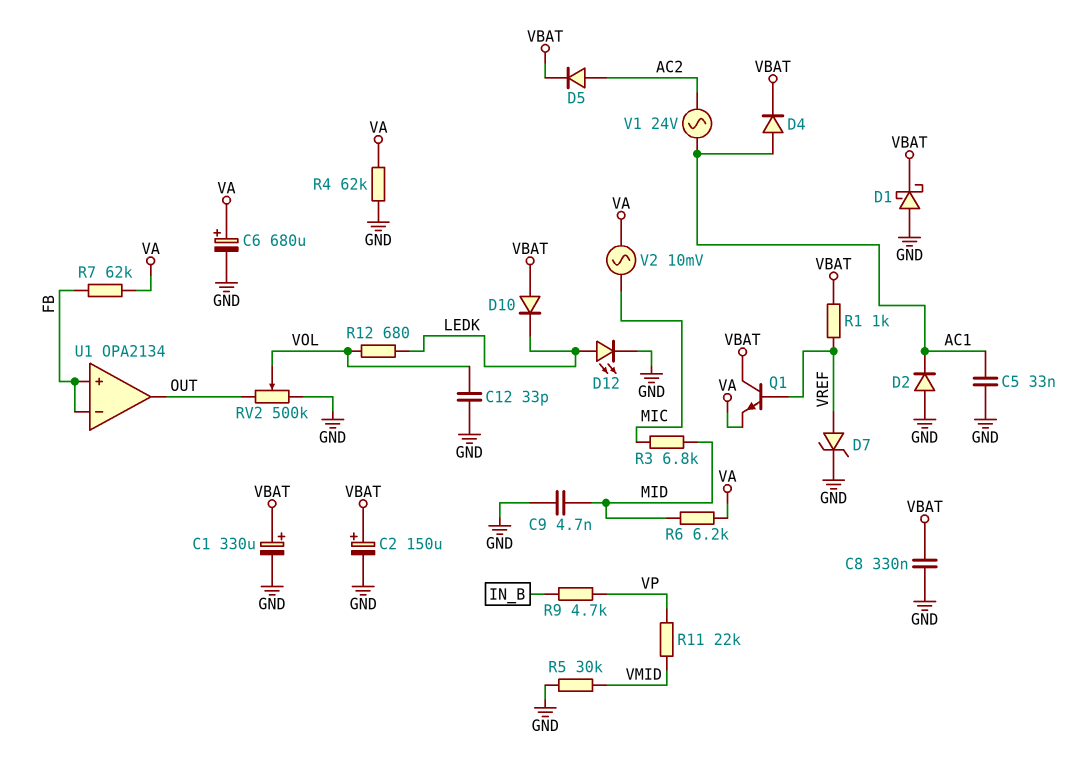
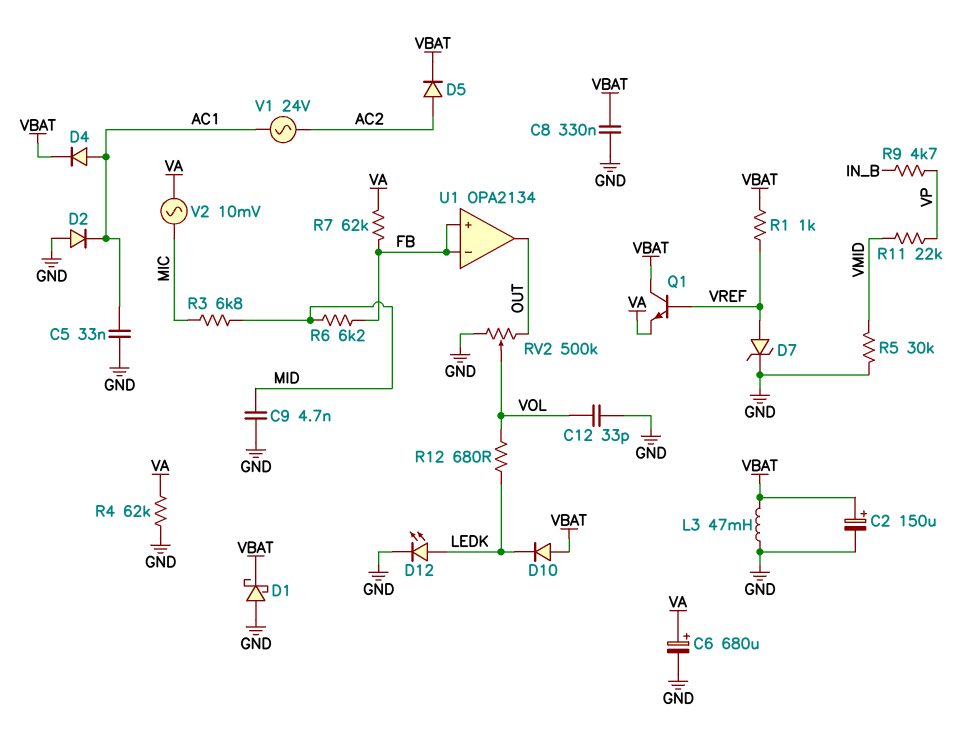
C1: 330uF (plus VBAT, minus GND) -> none
L3: none -> 47mH (GND, VBAT)
R6: 6.2k (MID, VA) -> 6.2k (FB, MID)

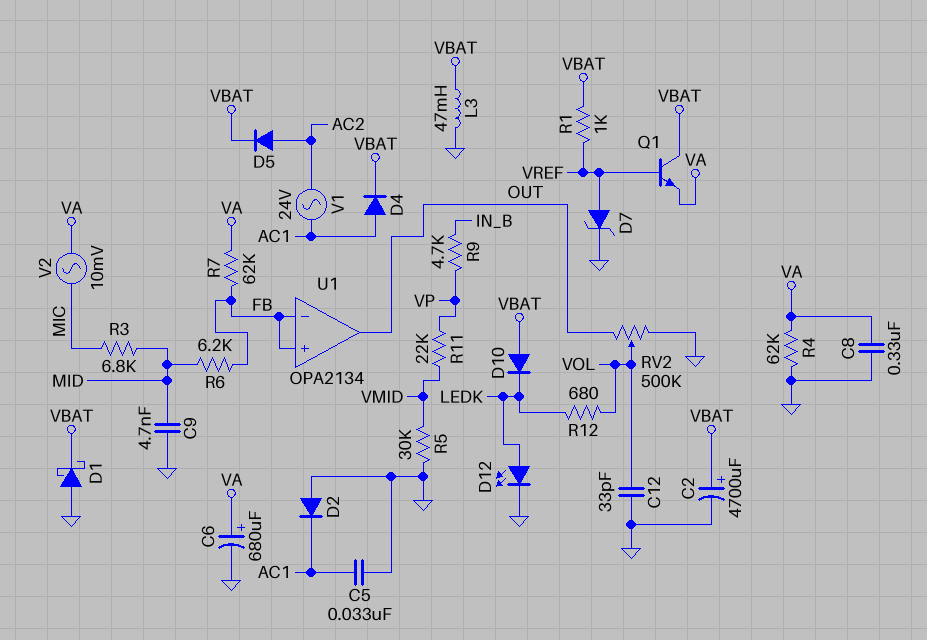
C2: 150uF (plus VBAT, minus GND) -> 4700uF (plus VBAT, minus GND)
C8: 330nF (GND, VBAT) -> 330nF (GND, VA)

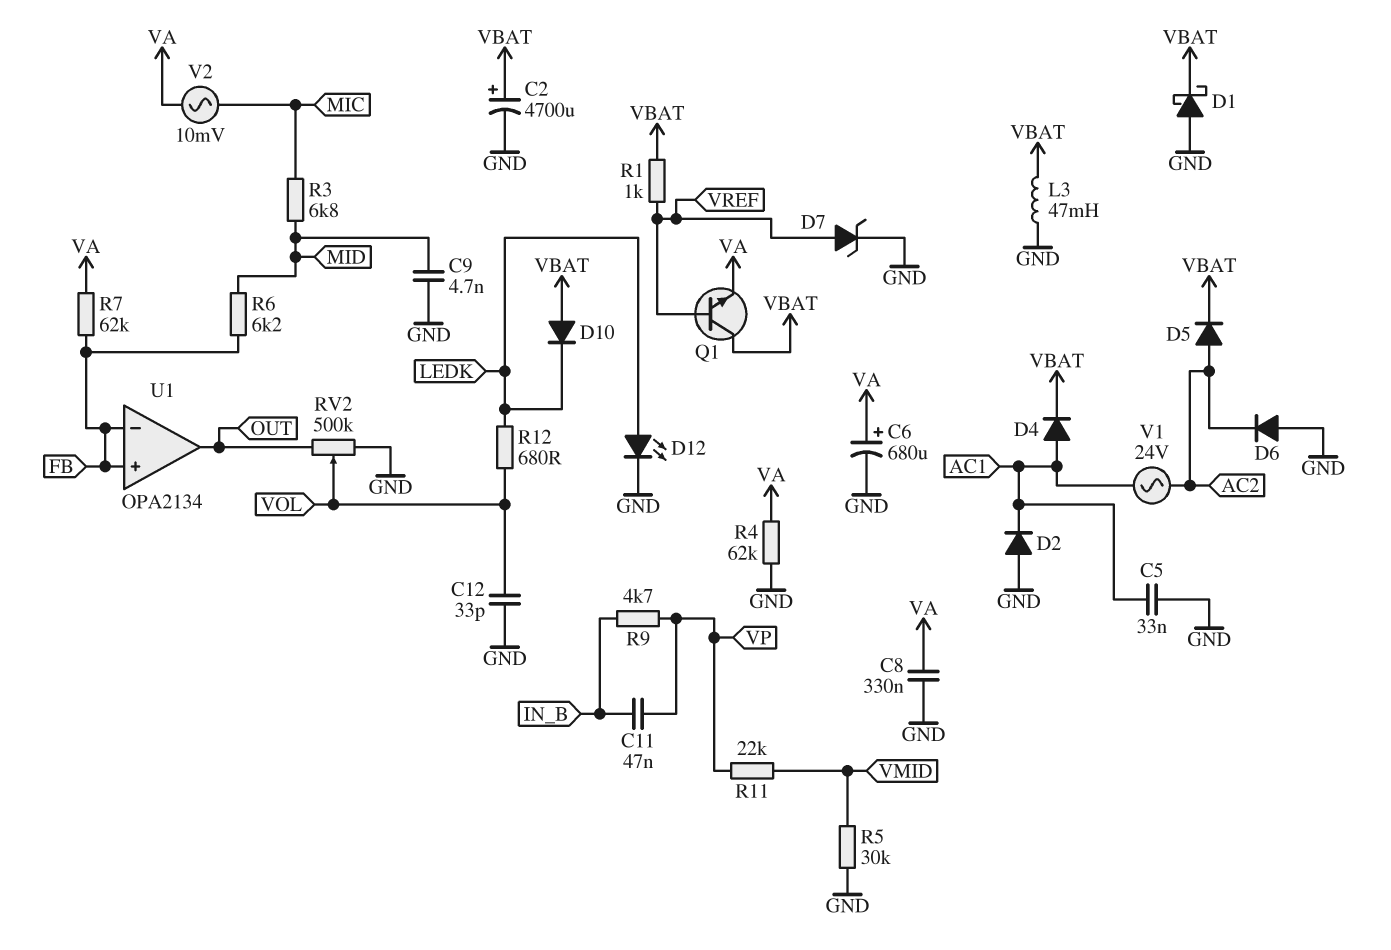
C11: none -> 47nF (IN_B, VP)
D6: none -> diode (A GND, K AC2)

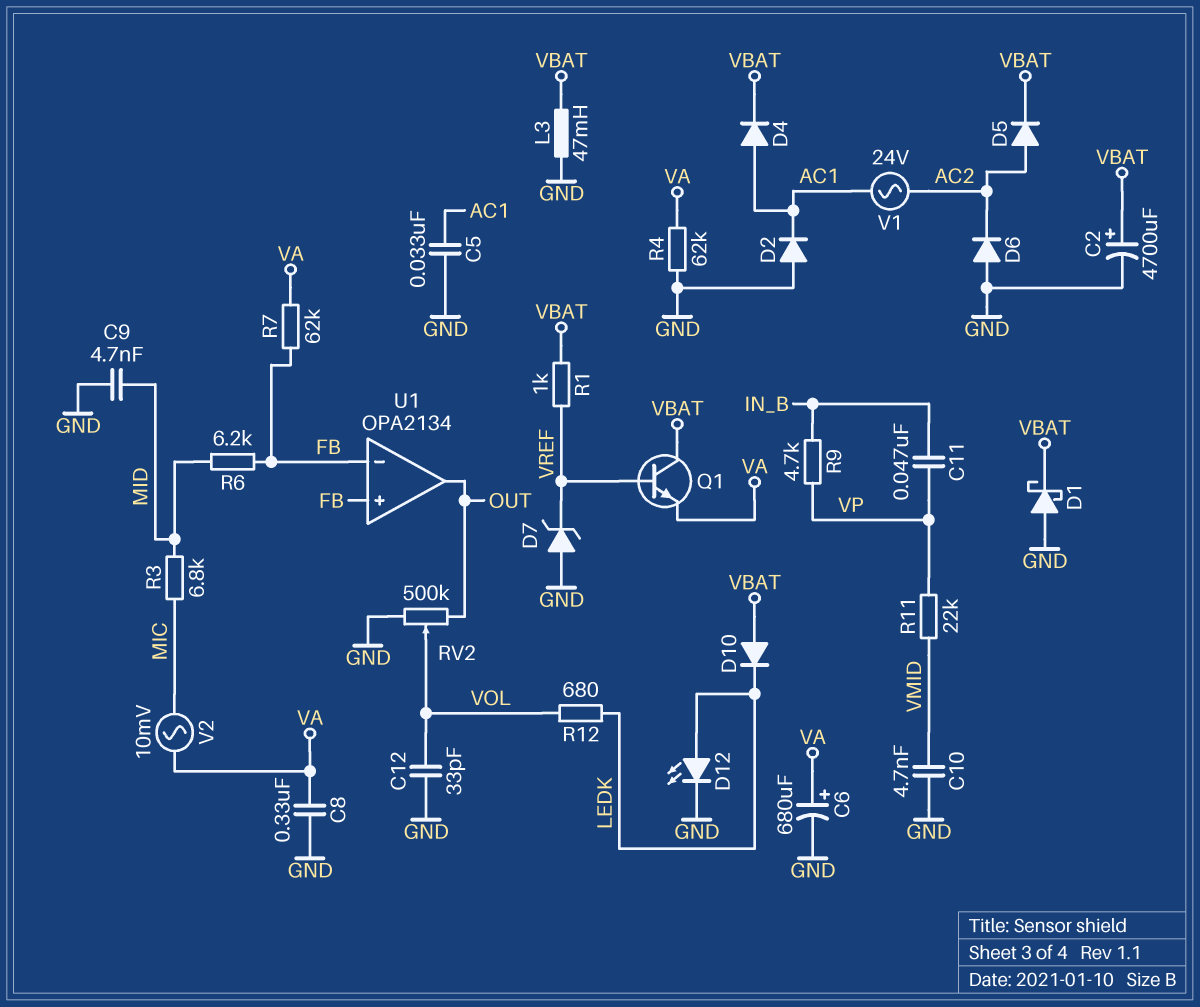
C10: none -> 4.7nF (GND, VMID)
D7: zener (A VREF, K GND) -> zener (A GND, K VREF)
R5: 30k (GND, VMID) -> none

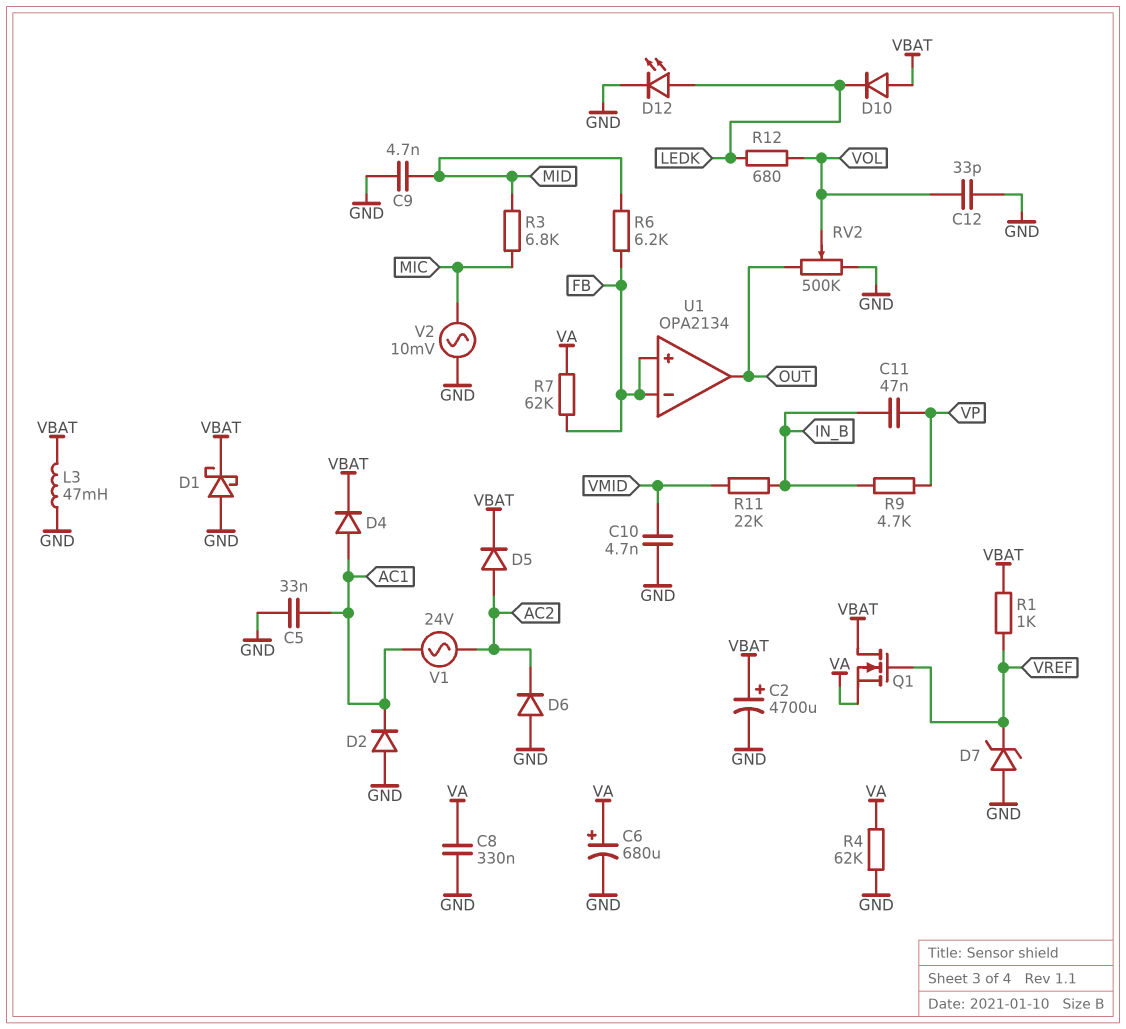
Q1: NPN (B VREF, C VBAT, E VA) -> NMOS (G VREF, D VBAT, S VA)
R11: 22k (VMID, VP) -> 22k (IN_B, VMID)
V2: AC 10mV (MIC, VA) -> AC 10mV (GND, MIC)

